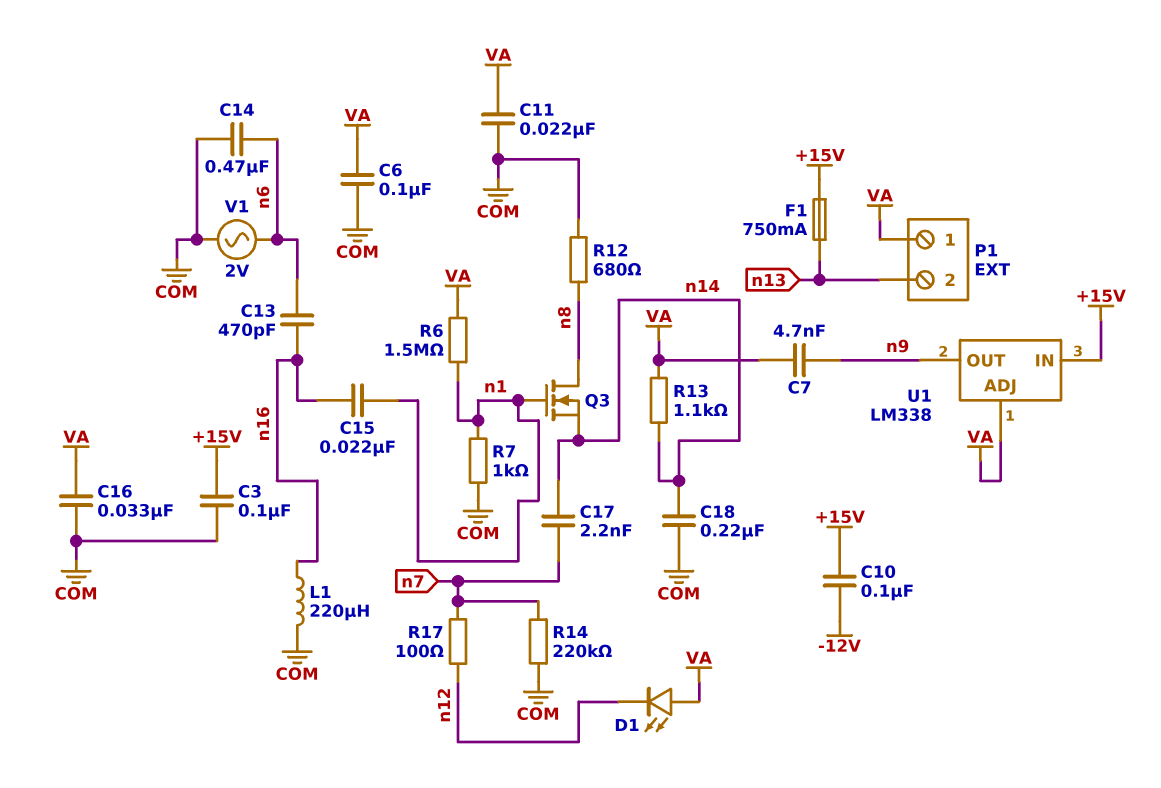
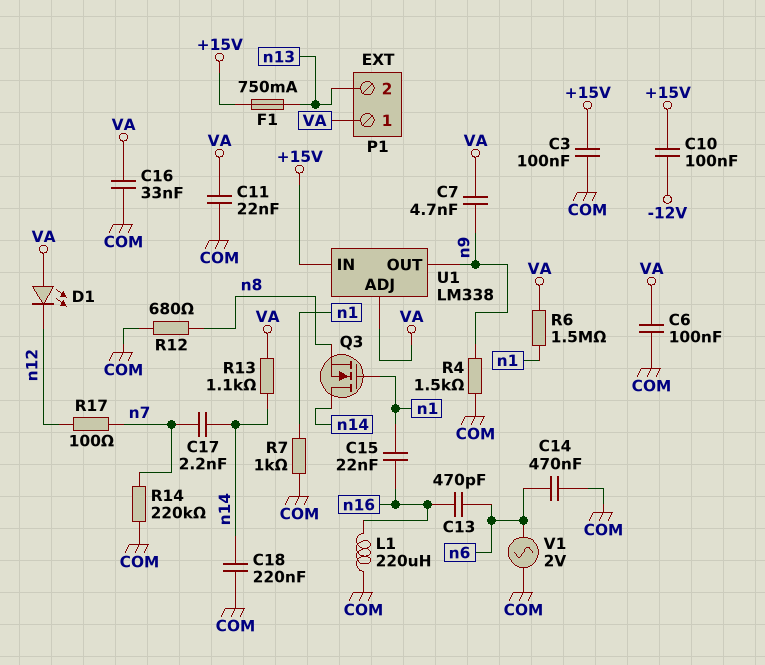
Q3: NMOS (G n1, D n8, S n14) -> NMOS (G n1, D n14, S n8)
R4: none -> 1.5k (COM, n9)

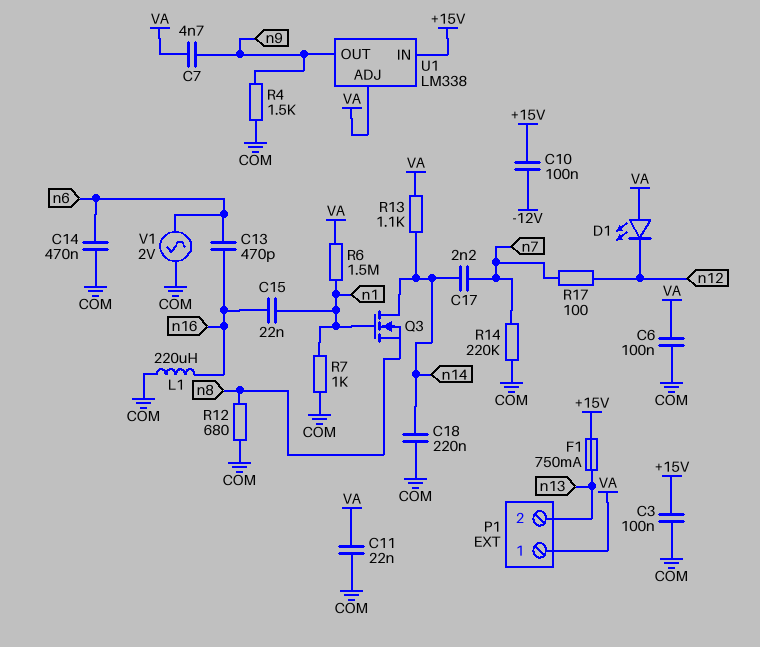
C16: 33nF (COM, VA) -> none

